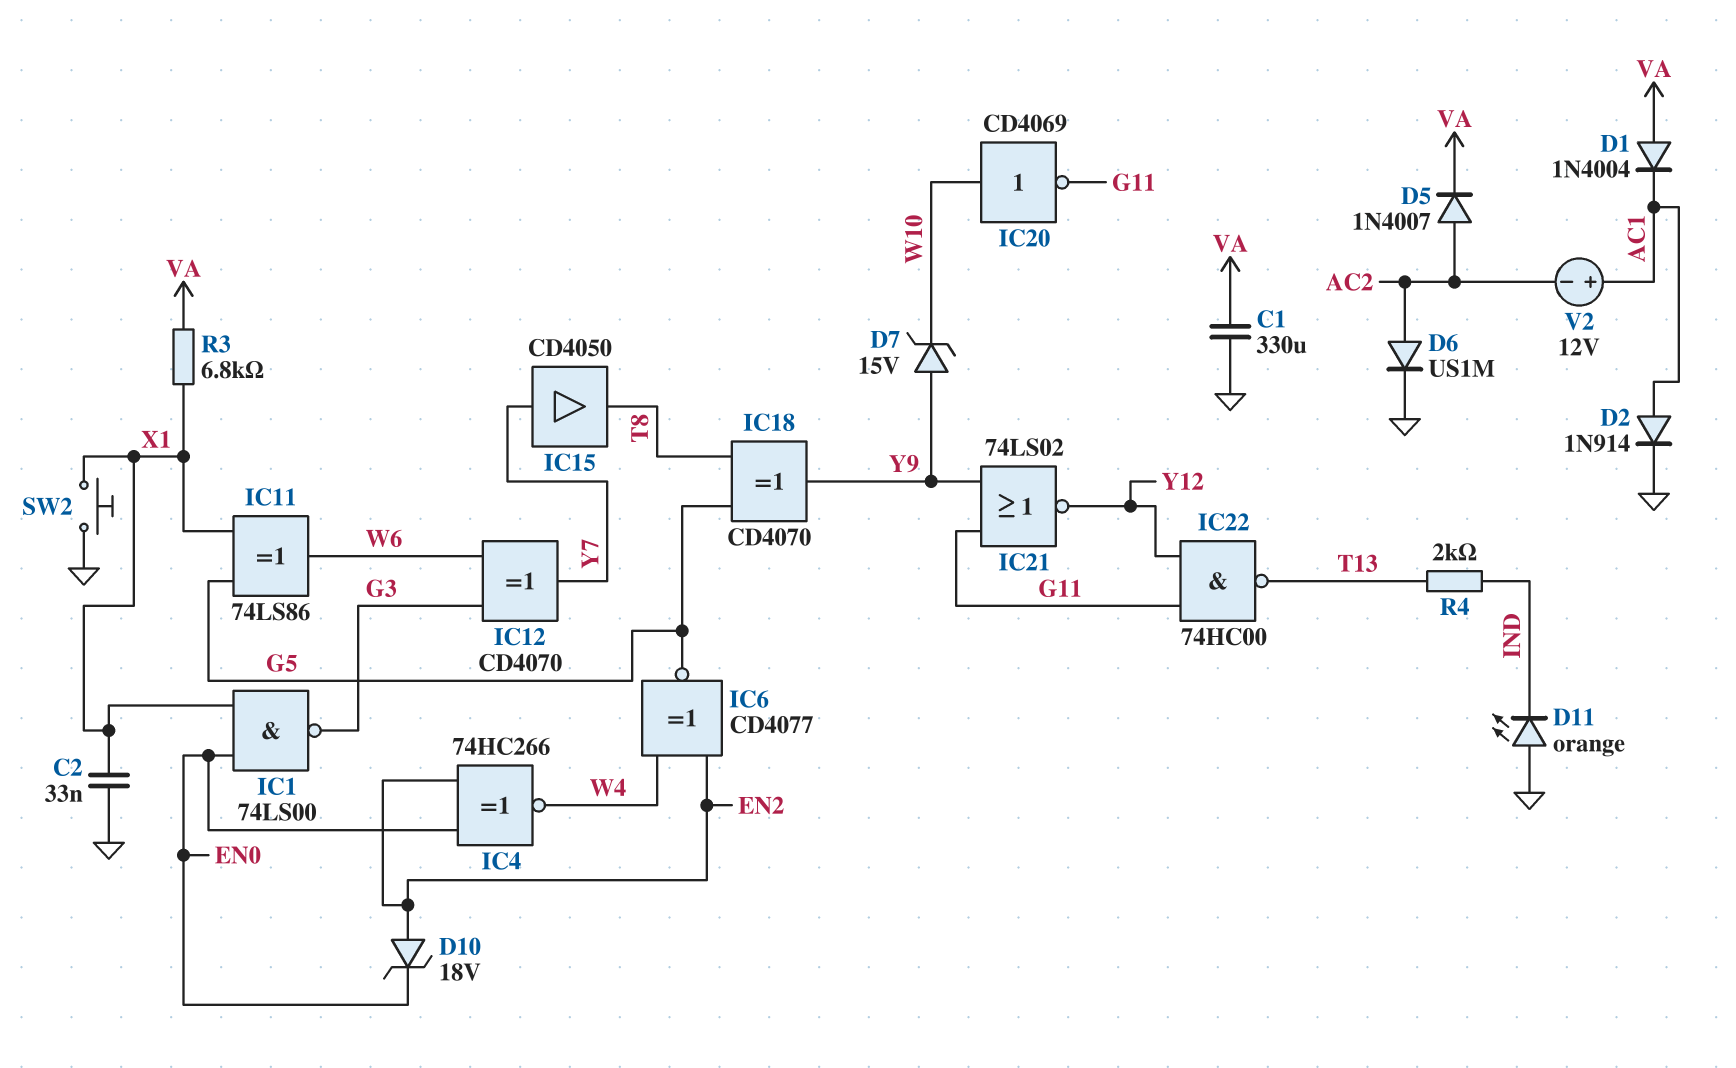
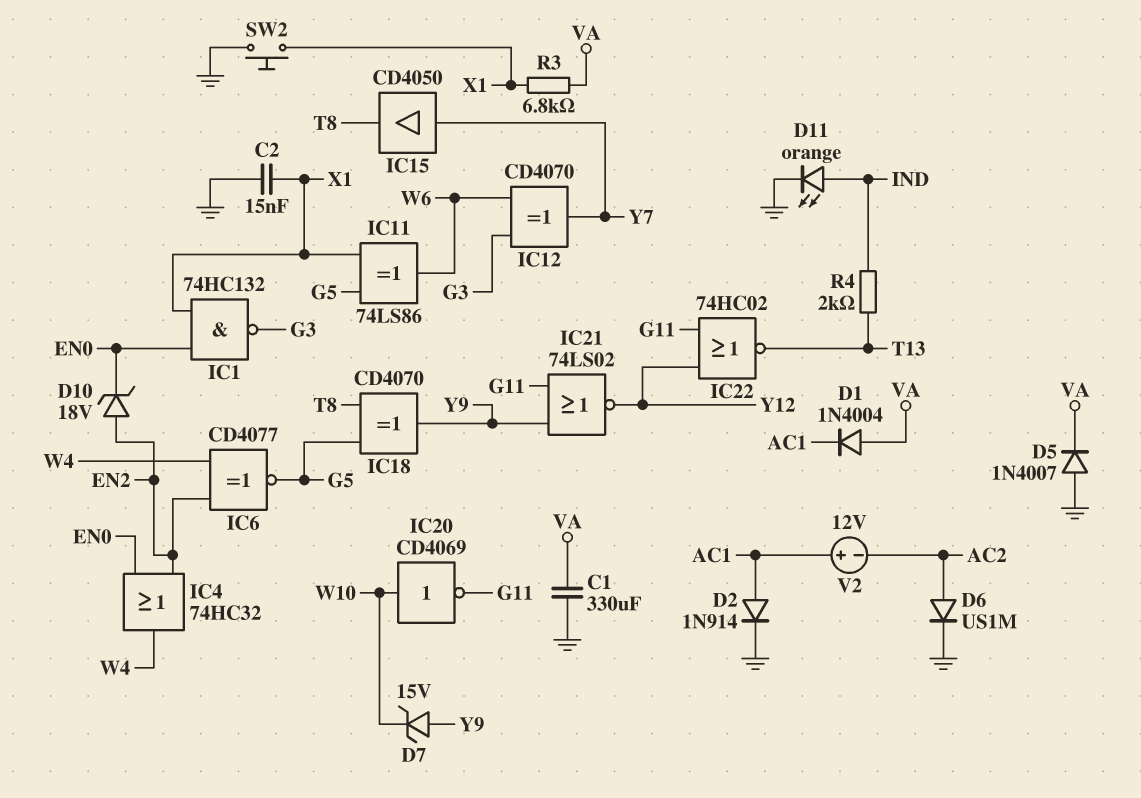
C2: 33nF (GND, X1) -> 15nF (GND, X1)
D5: diode 1N4007 (A AC2, K VA) -> diode 1N4007 (A GND, K VA)
D11: LED orange (A GND, K IND) -> LED orange (A IND, K GND)
IC1: NAND 74LS00 (in EN0, in X1, out G3) -> NAND 74HC132 (in EN0, in X1, out G3)
IC4: XNOR 74HC266 (in EN0, in EN2, out W4) -> OR 74HC32 (in EN0, in EN2, out W4)
IC22: NAND 74HC00 (in G11, in Y12, out T13) -> NOR 74HC02 (in G11, in Y12, out T13)

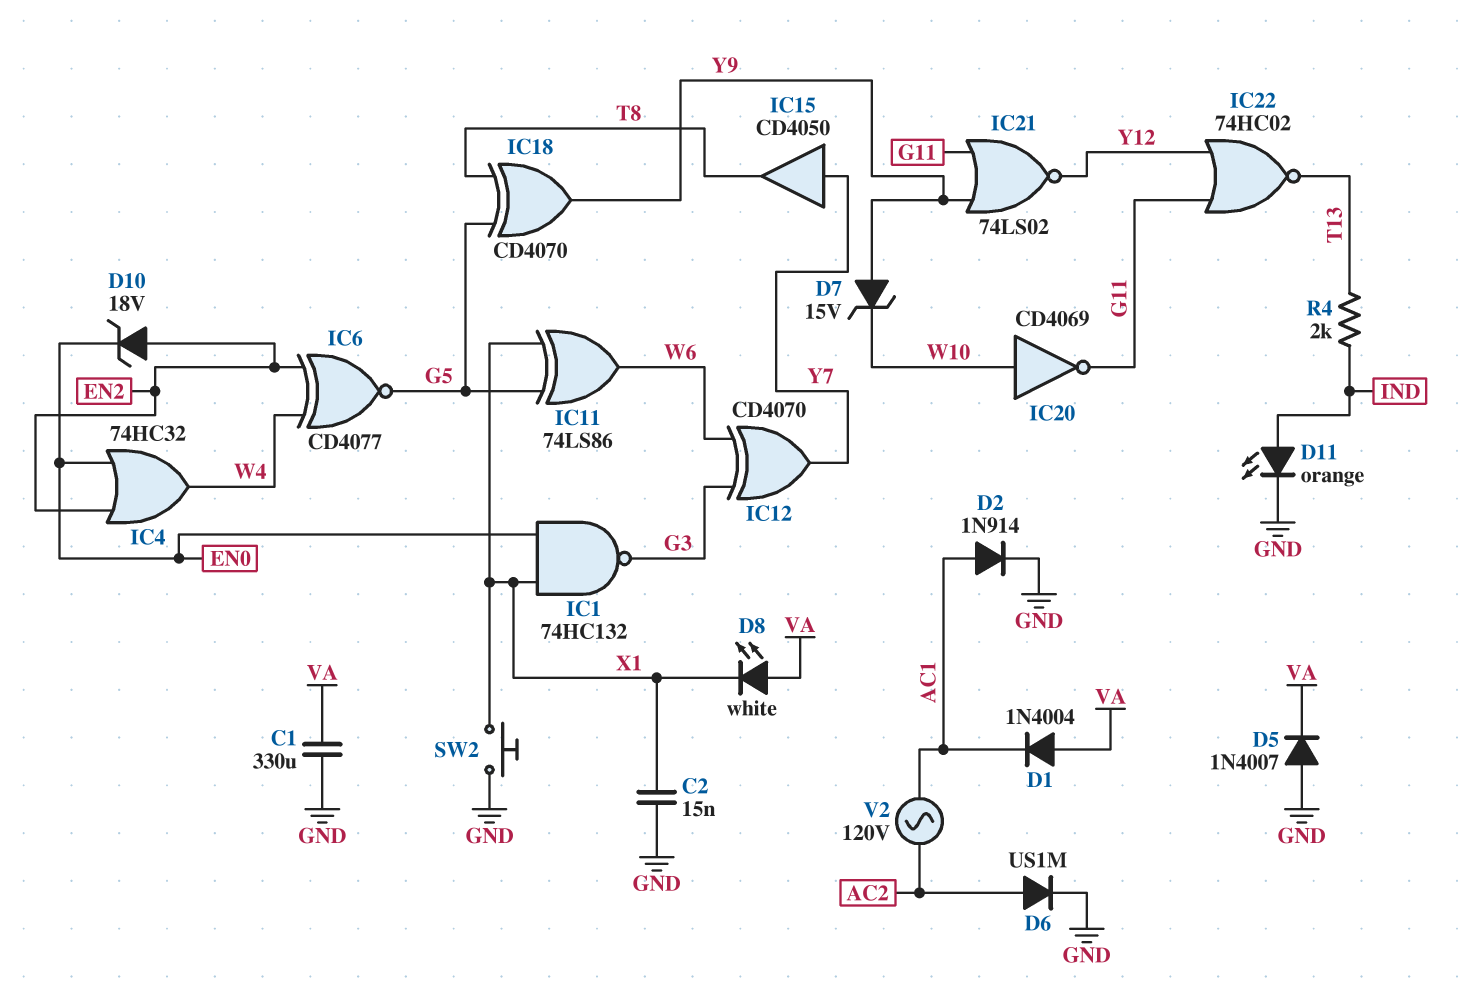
D8: none -> LED white (A VA, K X1)
R3: 6.8k (VA, X1) -> none
V2: 12V (plus AC1, minus AC2) -> AC 120V (AC1, AC2)

